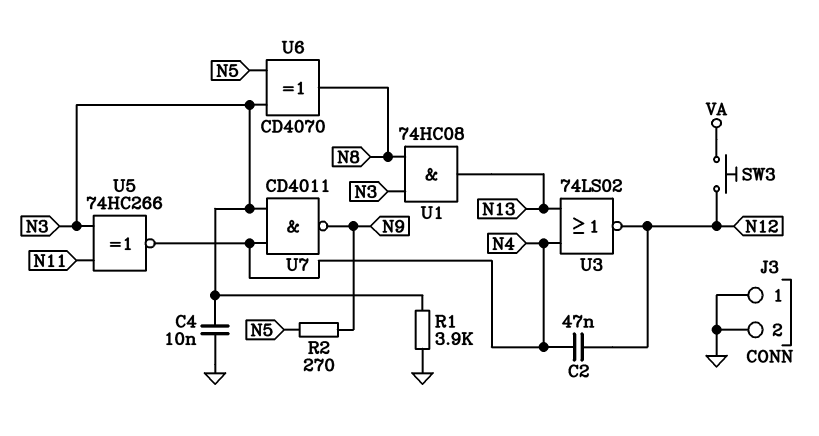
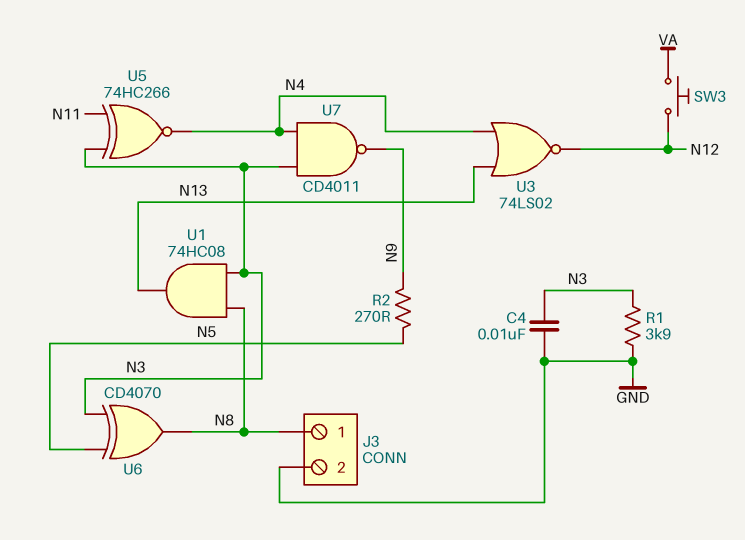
C2: 47nF (N4, N12) -> none
J3 pin 1: GND -> N8

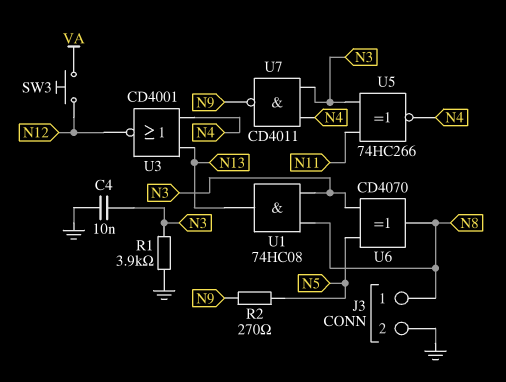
U3: NOR 74LS02 (in N4, in N13, out N12) -> NOR CD4001 (in N4, in N13, out N12)

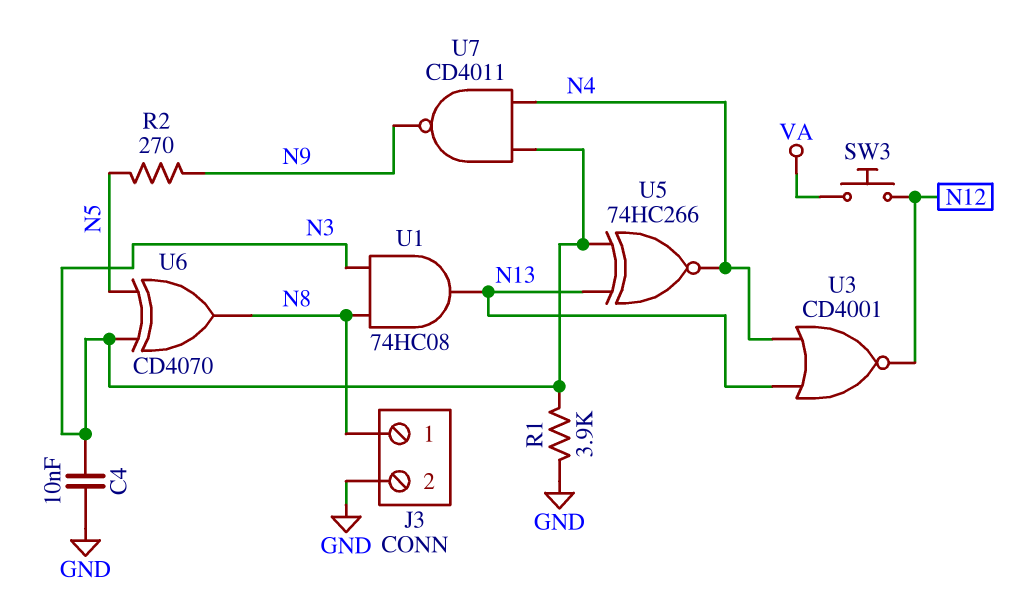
U5: XNOR 74HC266 (in N3, in N11, out N4) -> XNOR 74HC266 (in N3, in N13, out N4)

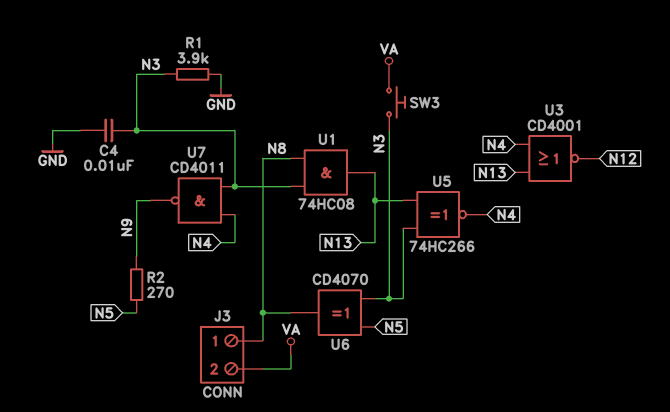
J3 pin 2: GND -> VA
SW3: button (N12, VA) -> button (N3, VA)

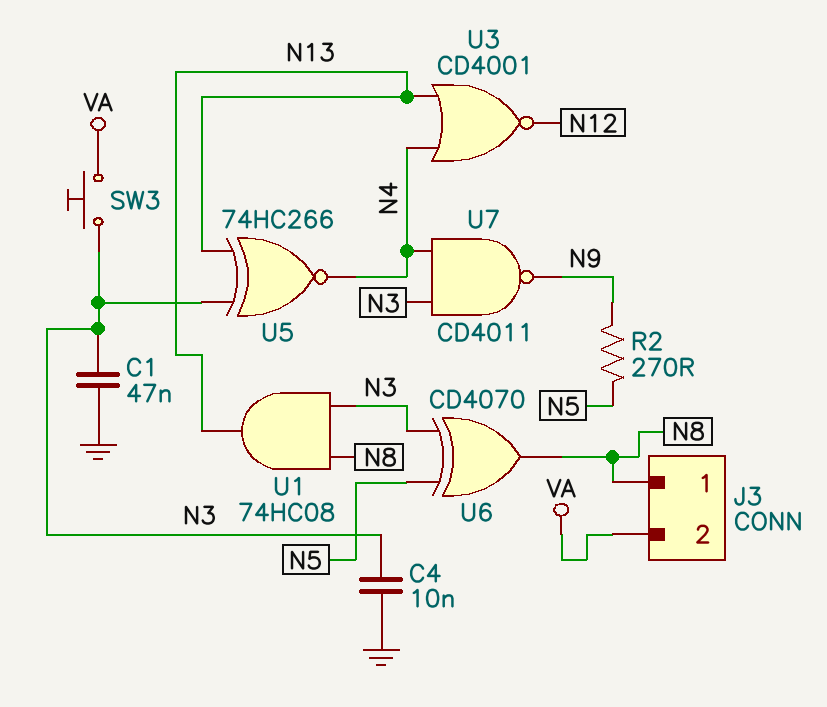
C1: none -> 47nF (GND, N3)
R1: 3.9k (GND, N3) -> none

